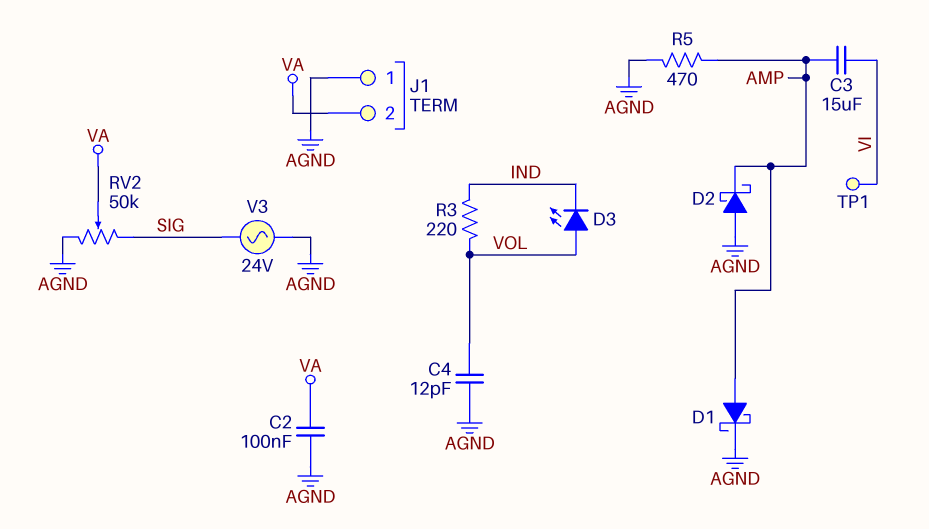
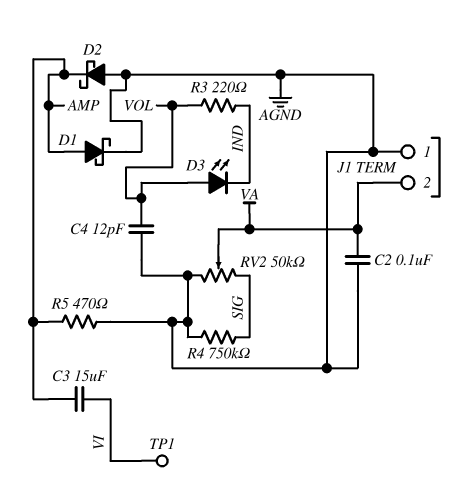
R4: none -> 750k (AGND, SIG)
V3: AC 24V (AGND, SIG) -> none

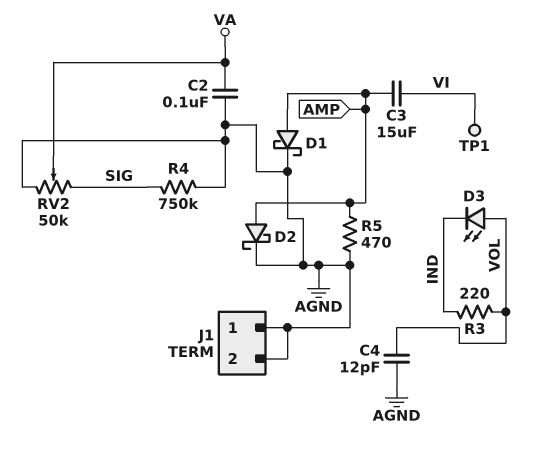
D2: schottky (A AGND, K AMP) -> schottky (A AMP, K AGND)
J1 pin 2: VA -> AGND

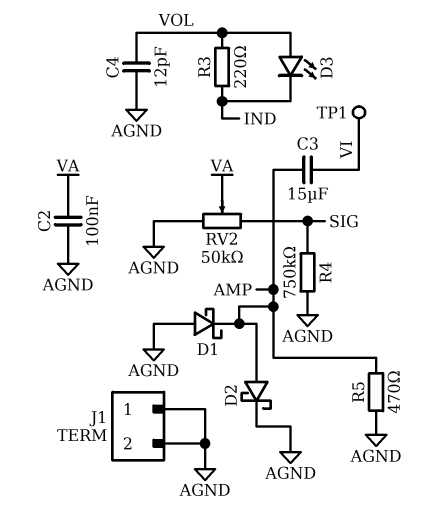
D1: schottky (A AMP, K AGND) -> schottky (A AGND, K AMP)

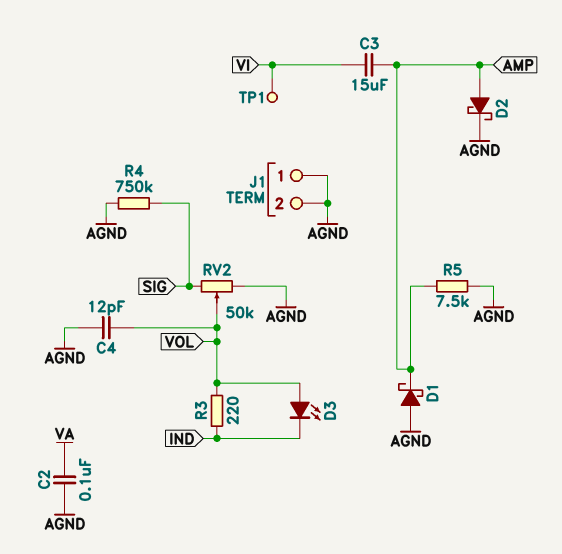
R5: 470 (AGND, AMP) -> 7.5k (AGND, AMP)
RV2: 50k (AGND, SIG, wiper VA) -> 50k (AGND, SIG, wiper VOL)

